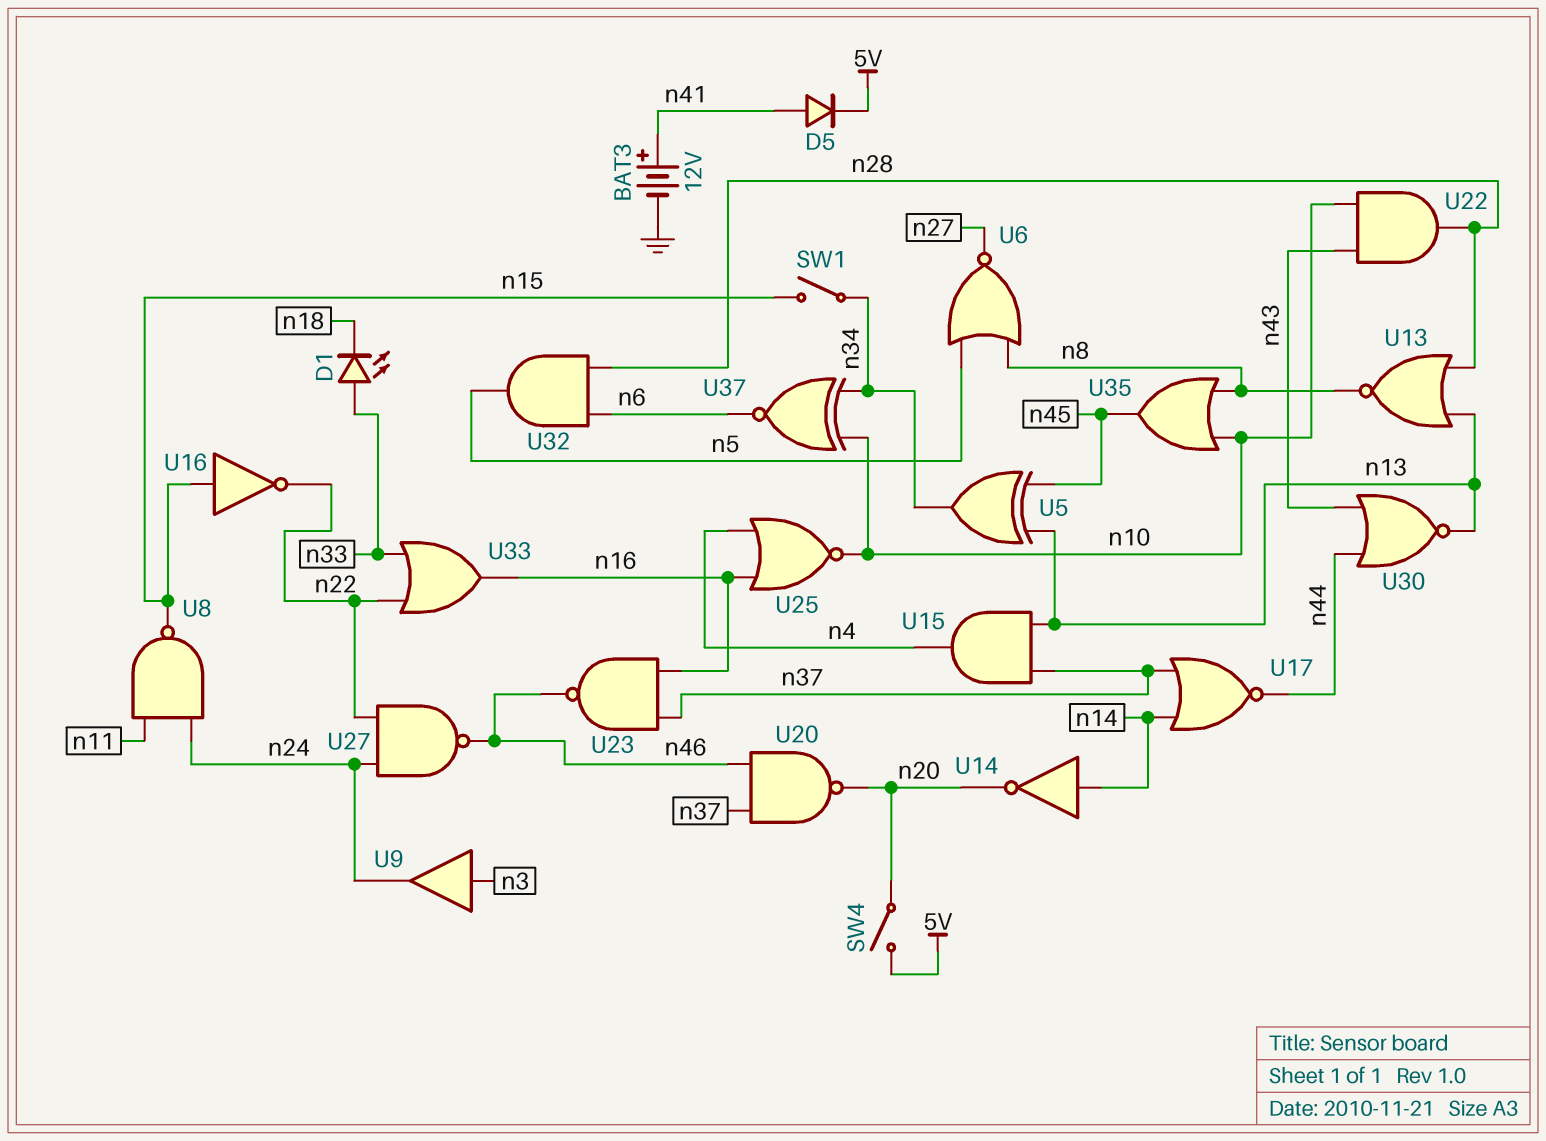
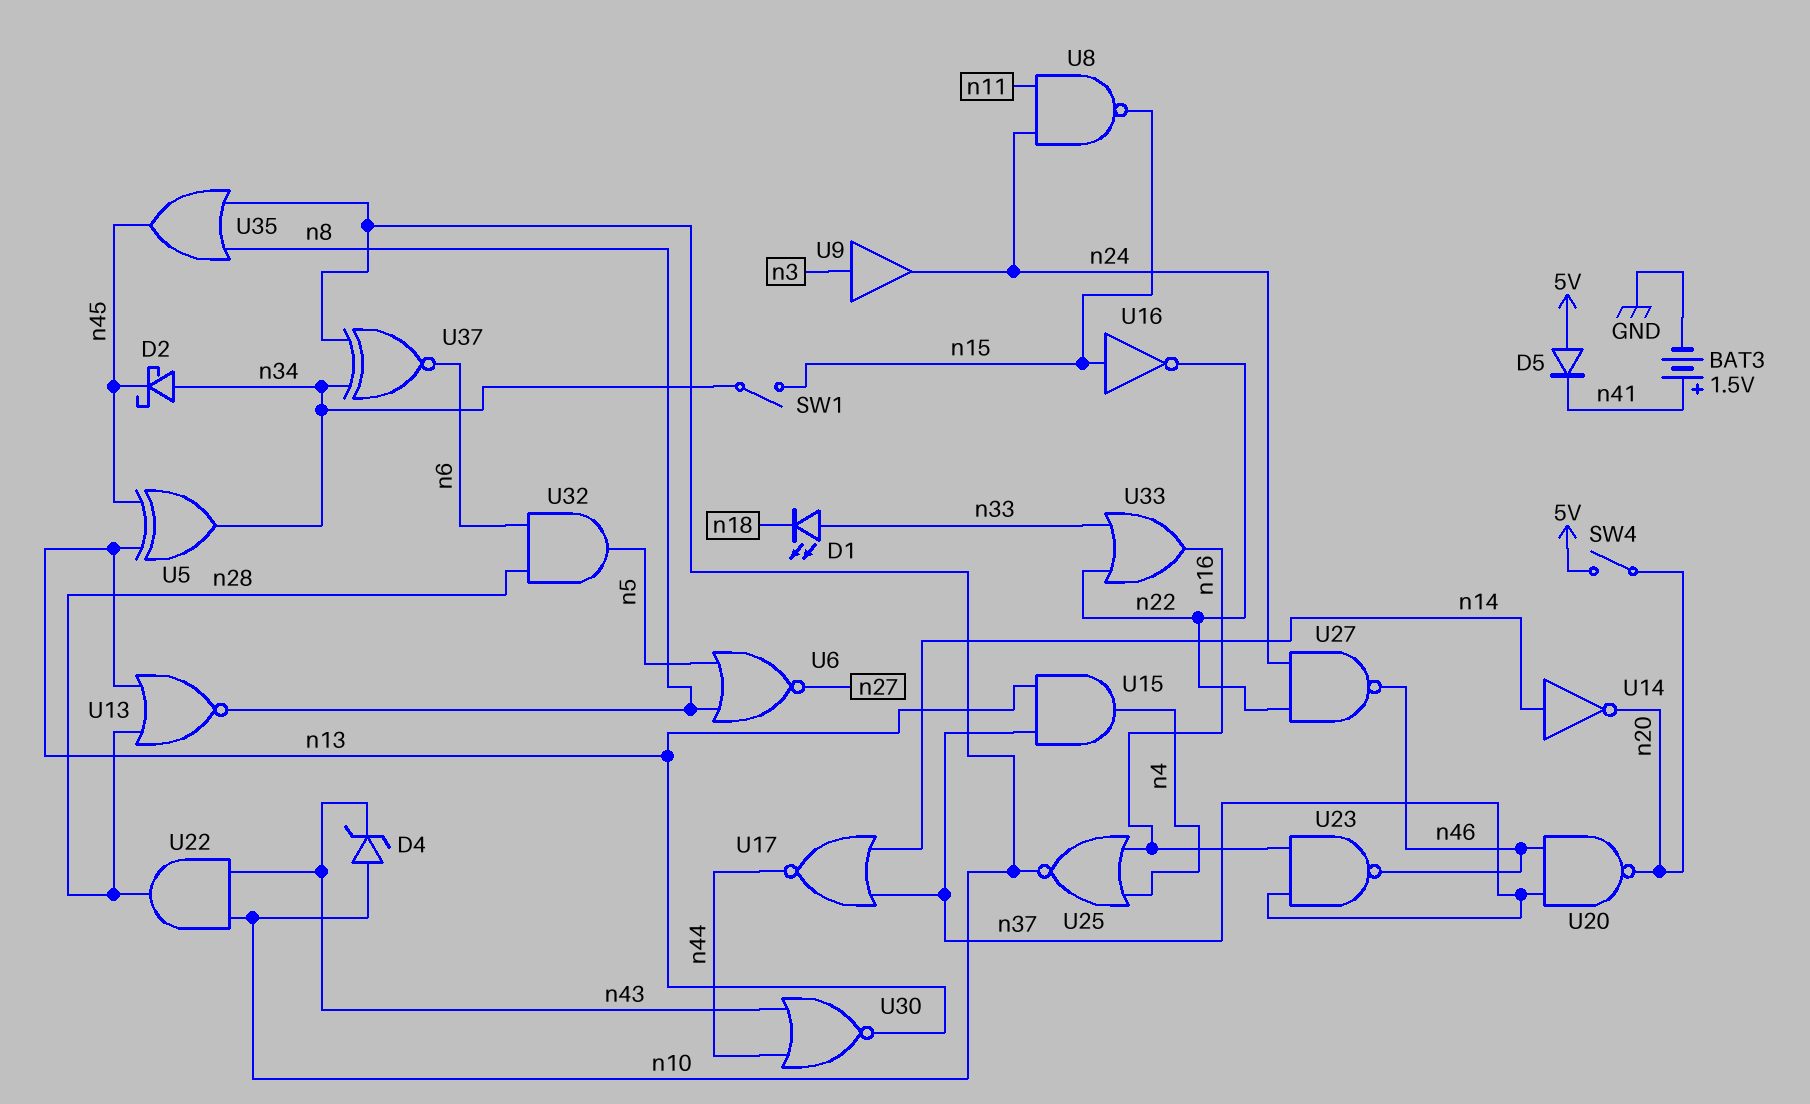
BAT3: 12V (plus n41, minus GND) -> 1.5V (plus n41, minus GND)
D2: none -> schottky (A n34, K n45)
D4: none -> zener (A n10, K n43)
D5: diode (A n41, K 5V) -> diode (A 5V, K n41)

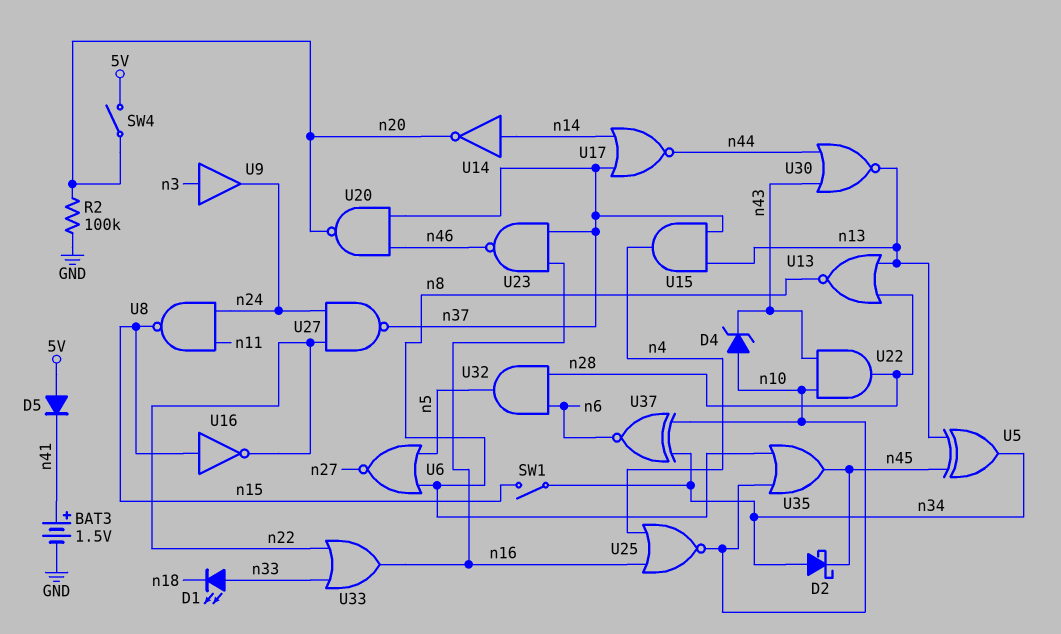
R2: none -> 100k (GND, n20)
U27: NAND (in n22, in n24, out n46) -> NAND (in n22, in n24, out n37)

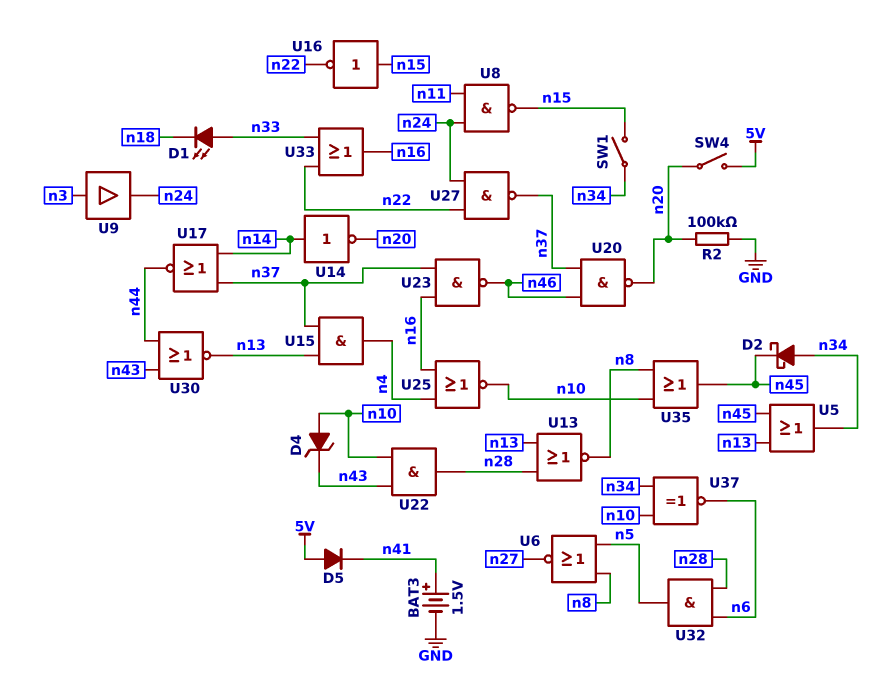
U5: XOR (in n13, in n45, out n34) -> OR (in n13, in n45, out n34)

